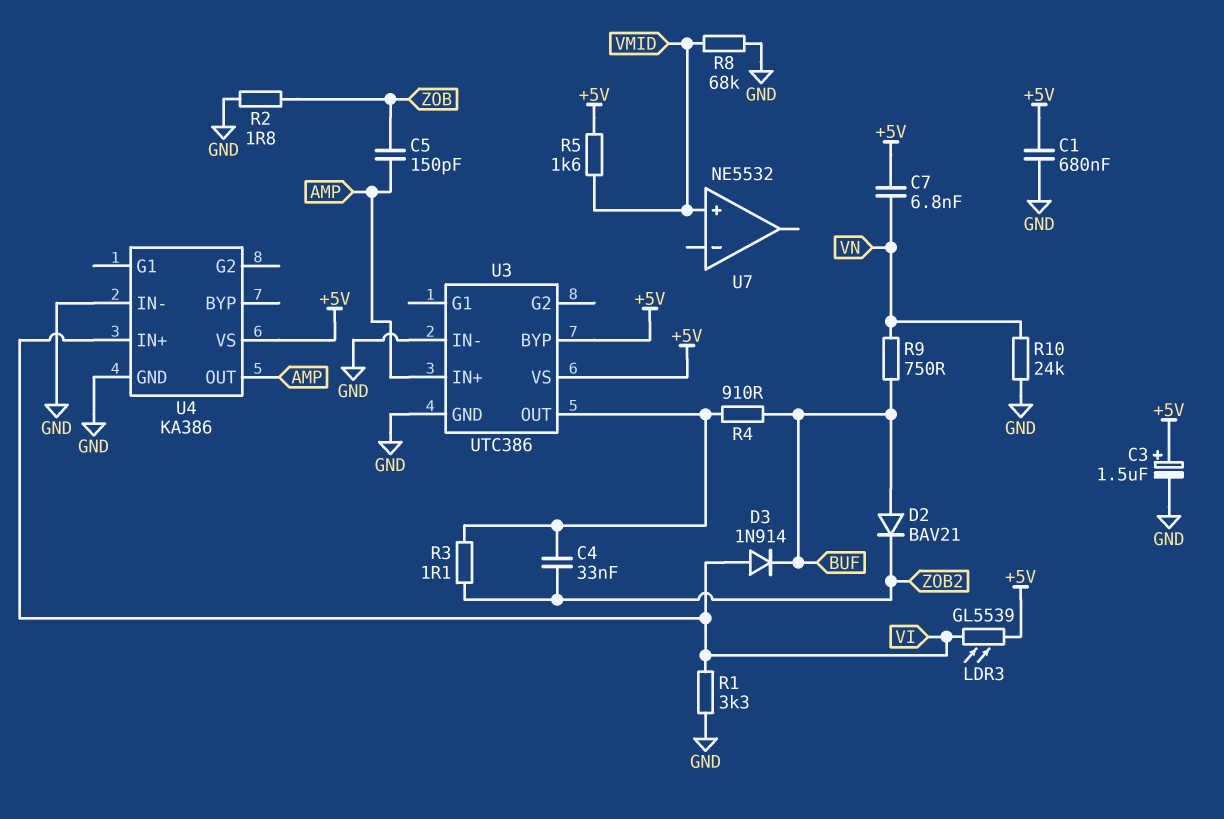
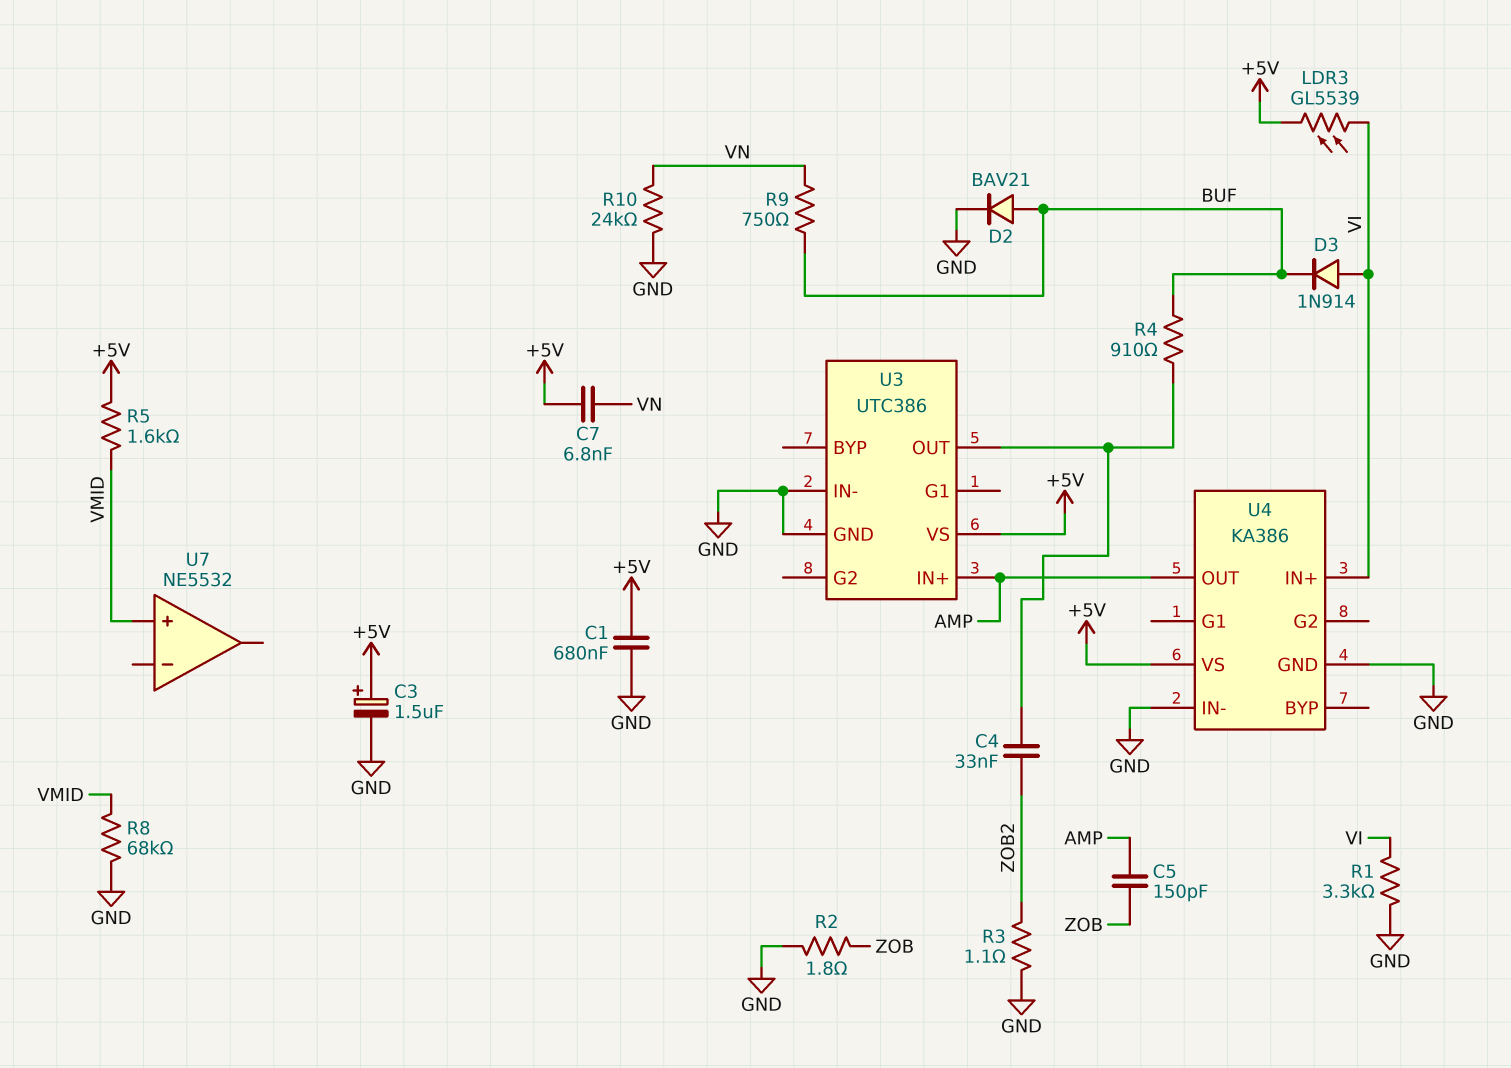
D2: diode BAV21 (A BUF, K ZOB2) -> diode BAV21 (A BUF, K GND)
R3: 1.1 (U3/OUT, ZOB2) -> 1.1 (GND, ZOB2)
U3 pin BYP: +5V -> none

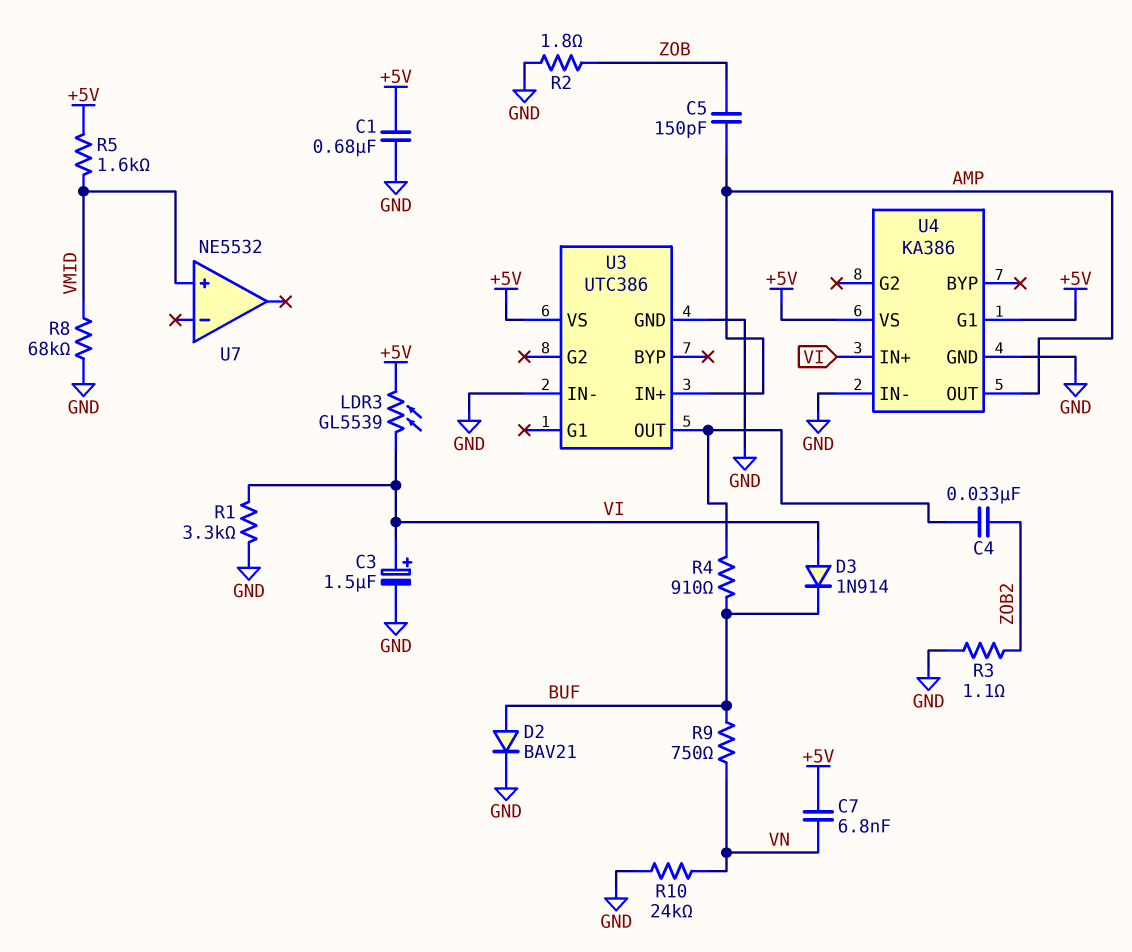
C3: 1.5uF (plus +5V, minus GND) -> 1.5uF (plus VI, minus GND)
U4 pin G1: none -> +5V

